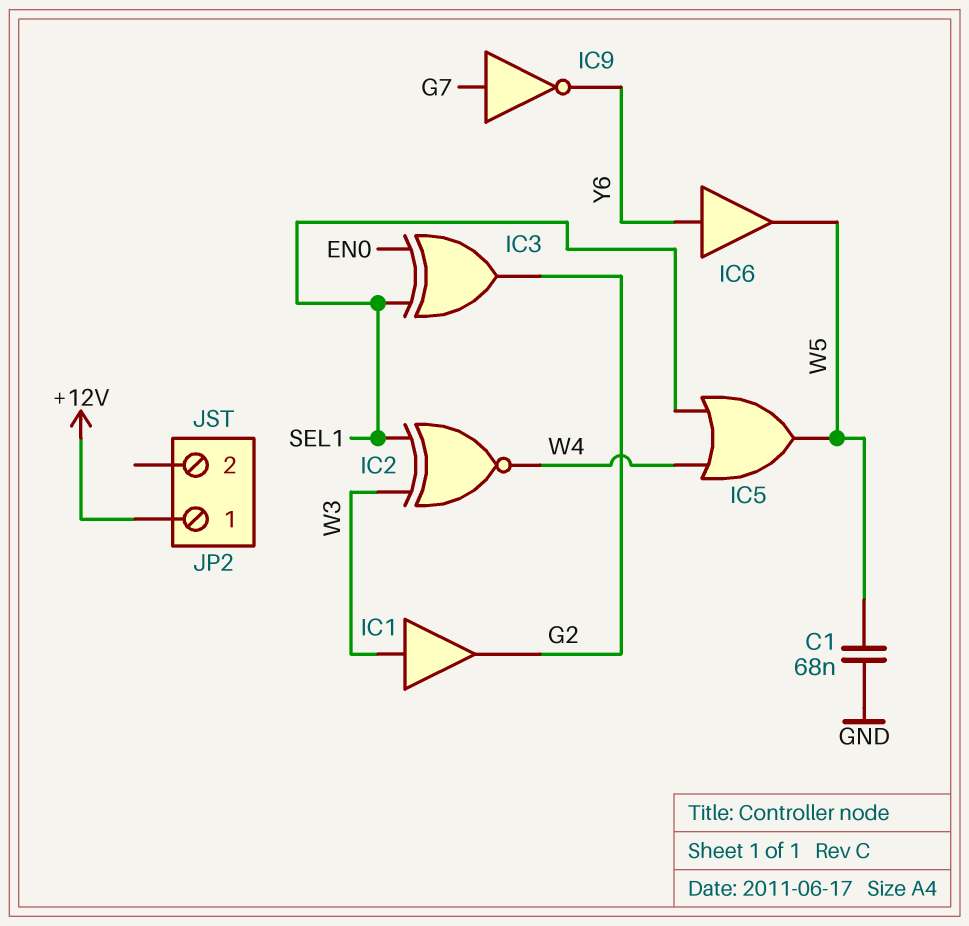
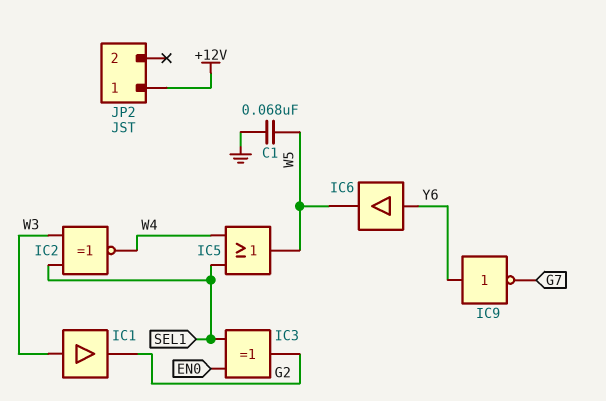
IC9: NOT (in G7, out Y6) -> NOT (in Y6, out G7)

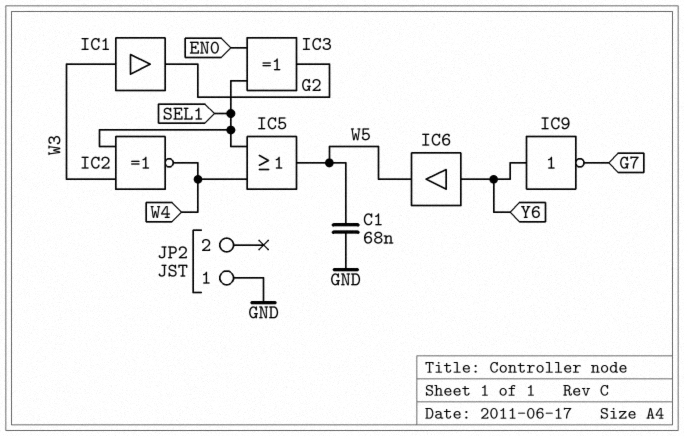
JP2 pin 1: +12V -> GND

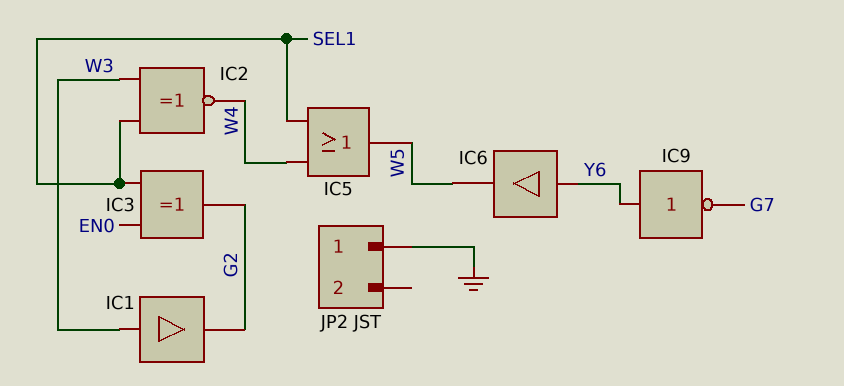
C1: 68nF (GND, W5) -> none

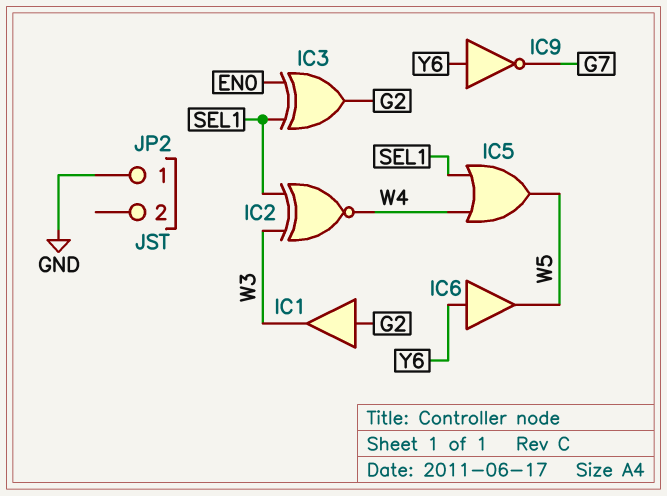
IC1: buffer (in W3, out G2) -> buffer (in G2, out W3)

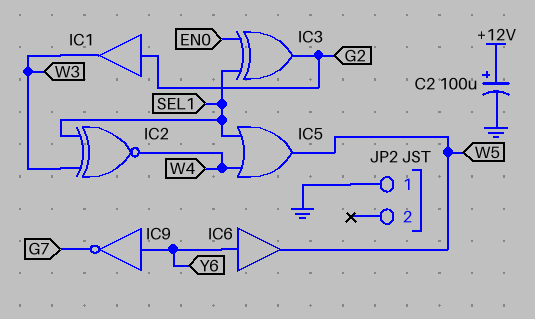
C2: none -> 100uF (plus +12V, minus GND)

